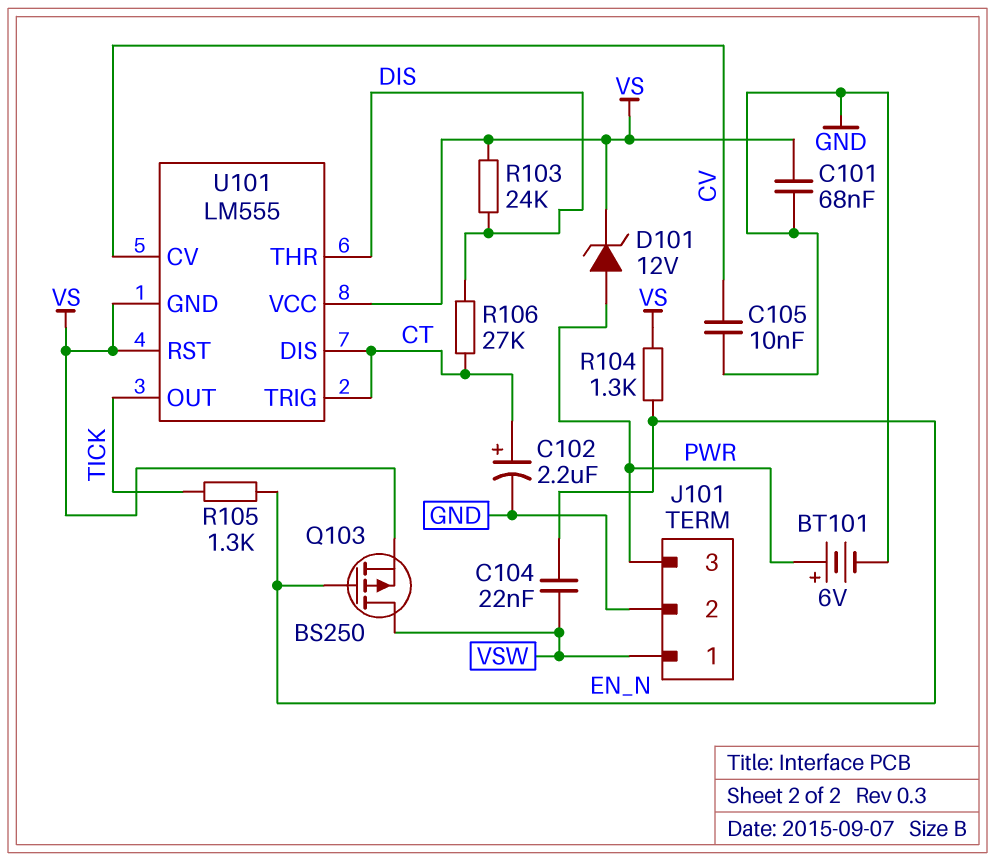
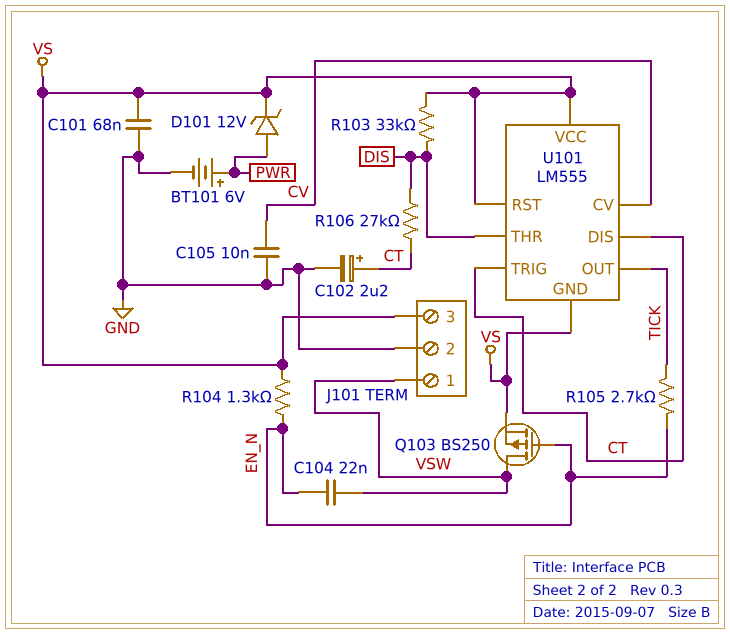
J101 pin 3: PWR -> VS
R103: 24k (DIS, VS) -> 33k (DIS, VS)
R105: 1.3k (EN_N, TICK) -> 2.7k (EN_N, TICK)

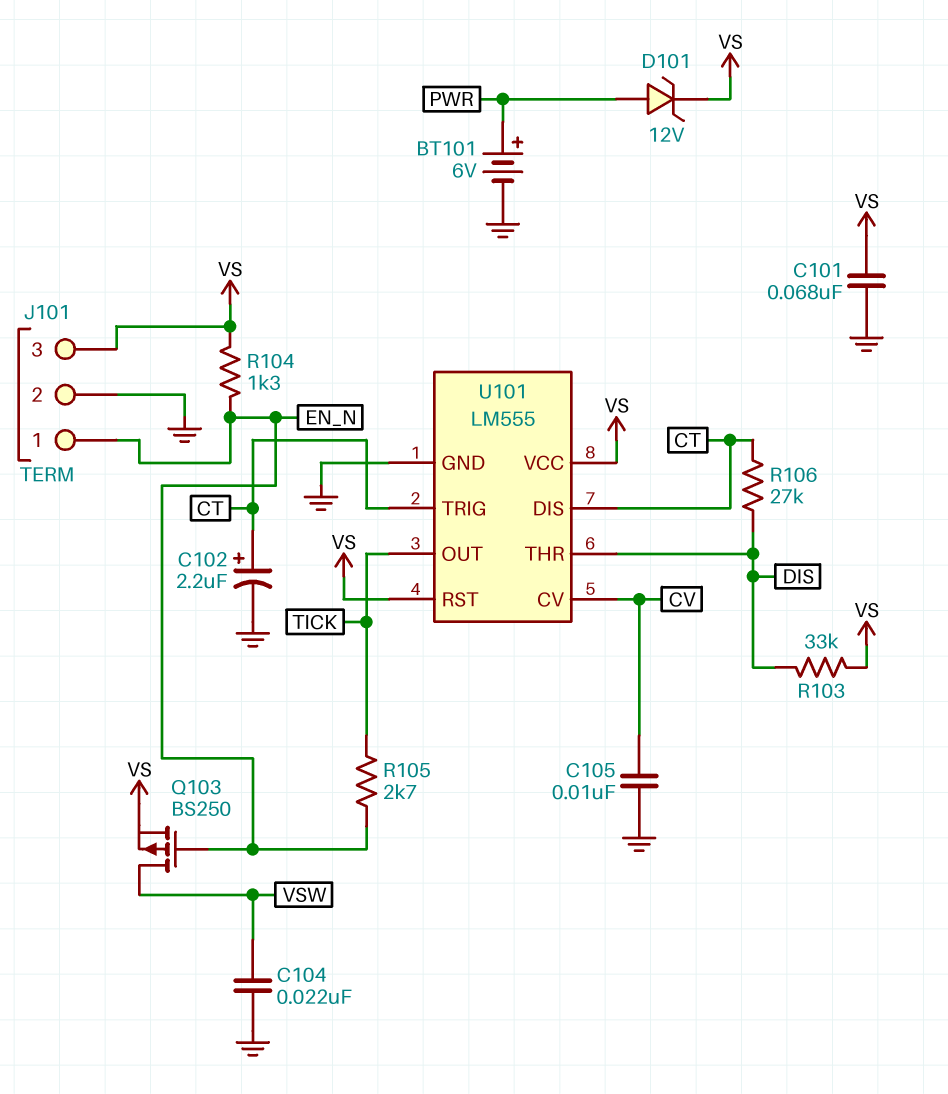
C104: 22nF (EN_N, VSW) -> 22nF (GND, VSW)
J101 pin 1: VSW -> EN_N
U101 pin GND: VS -> GND

